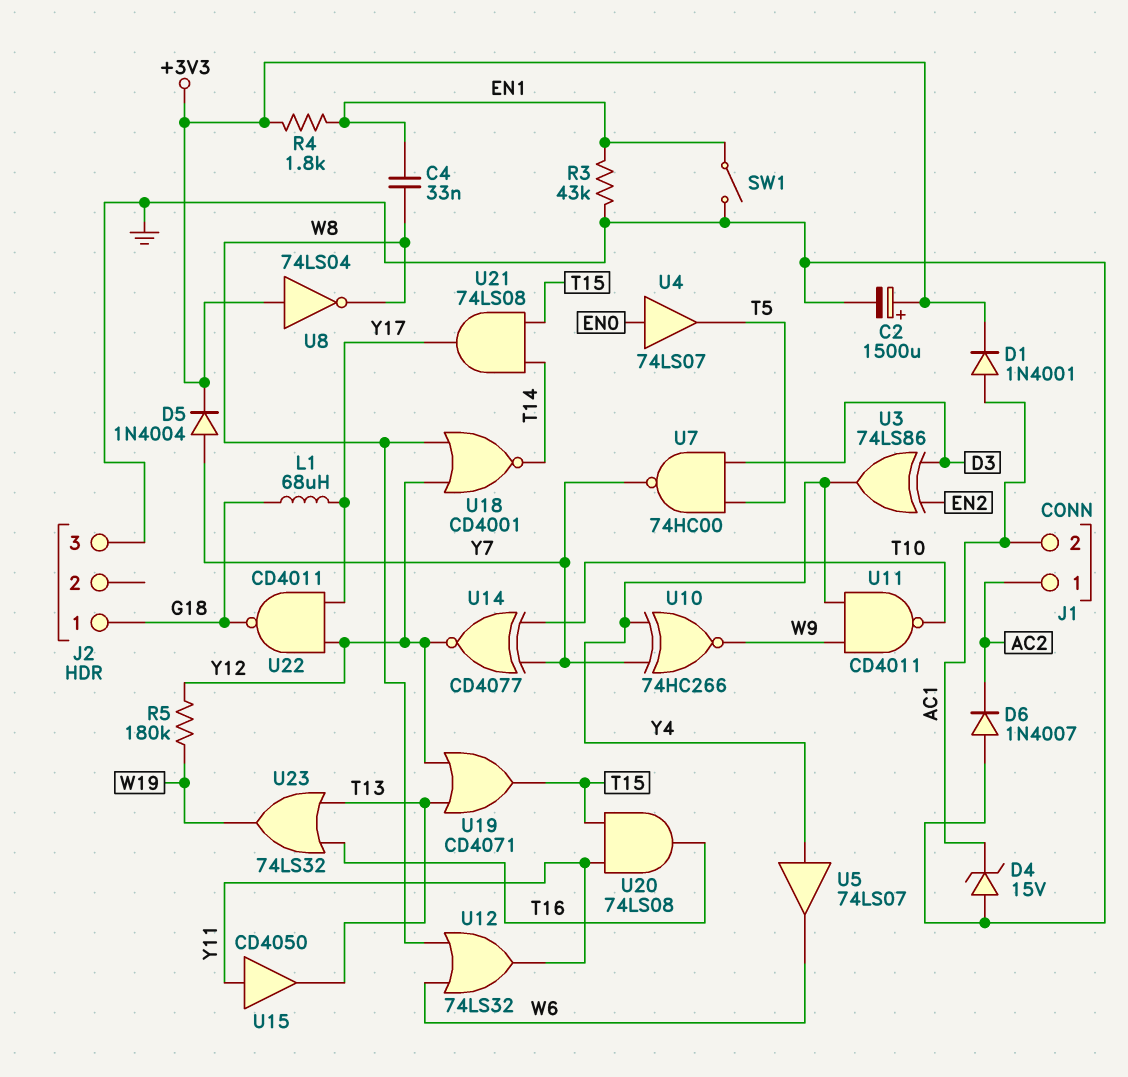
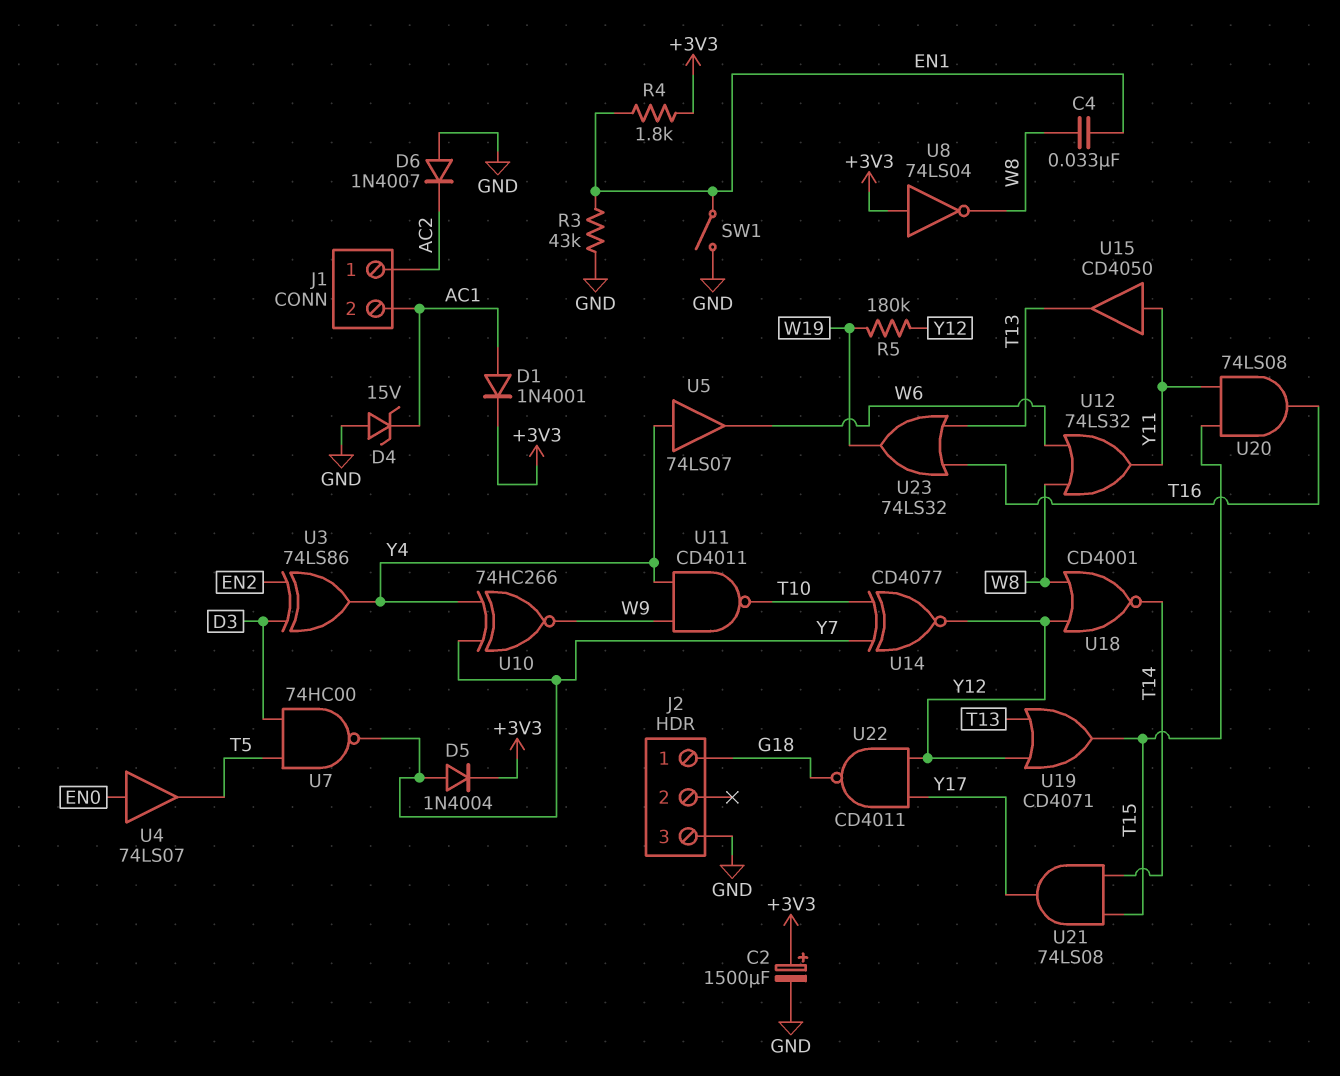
L1: 68uH (G18, Y17) -> none

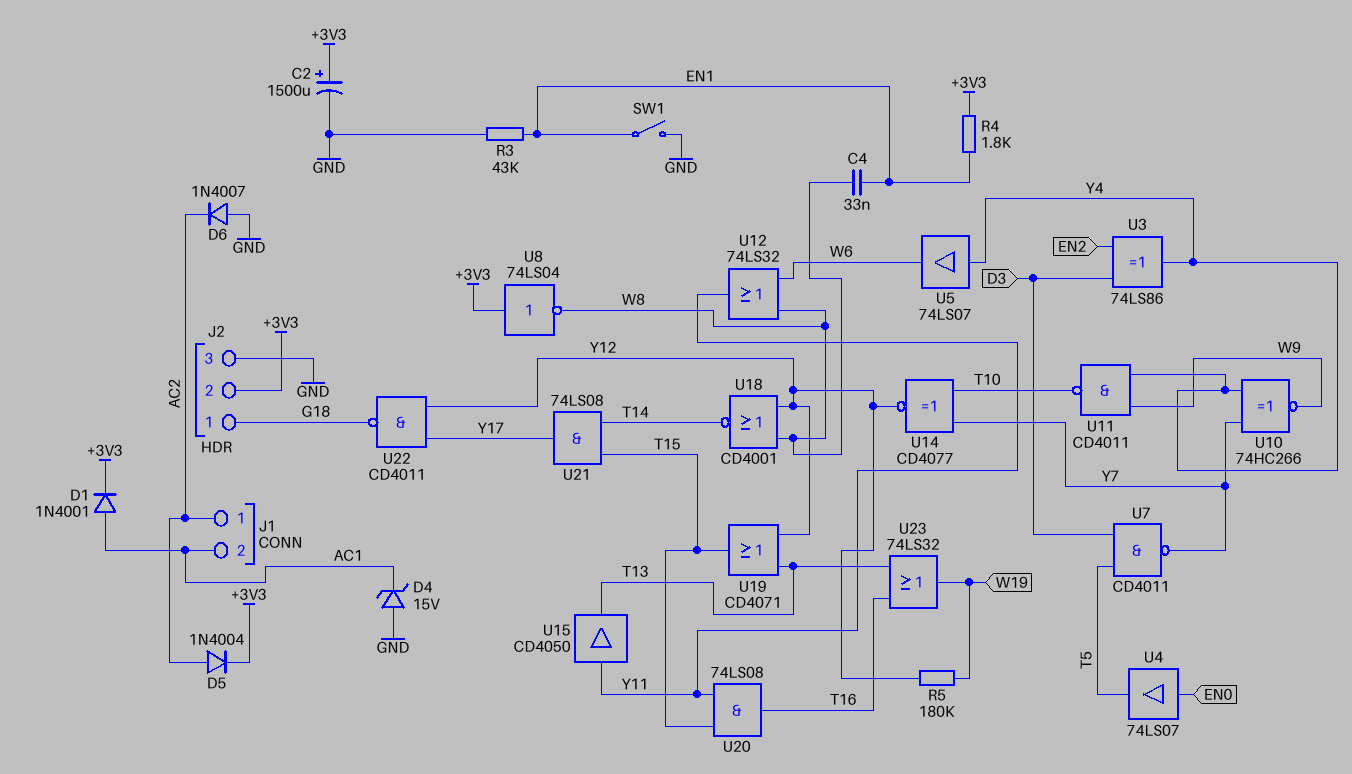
D5: diode 1N4004 (A Y7, K +3V3) -> diode 1N4004 (A AC2, K +3V3)
J2 pin 2: none -> +3V3
U7: NAND 74HC00 (in D3, in T5, out Y7) -> NAND CD4011 (in D3, in T5, out Y7)

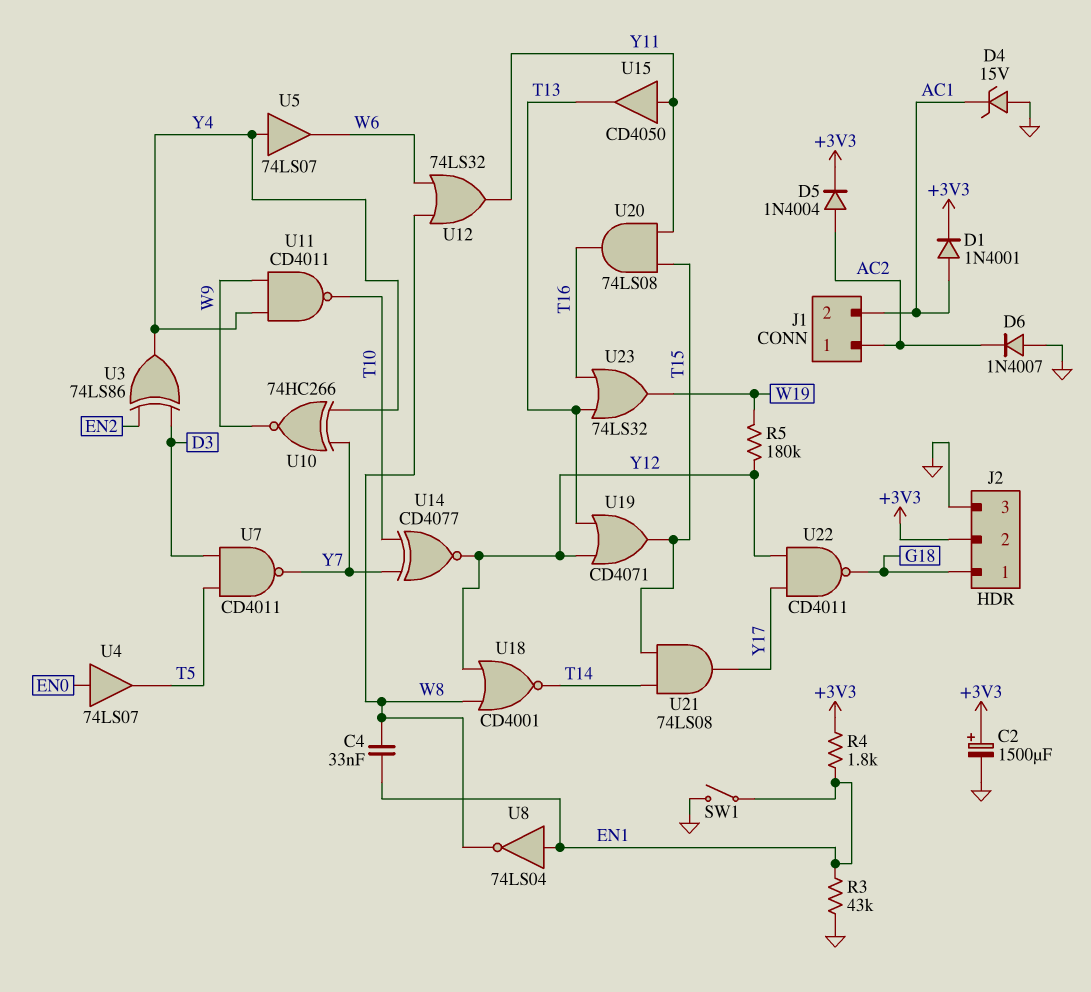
U8: NOT 74LS04 (in +3V3, out W8) -> NOT 74LS04 (in EN1, out W8)

